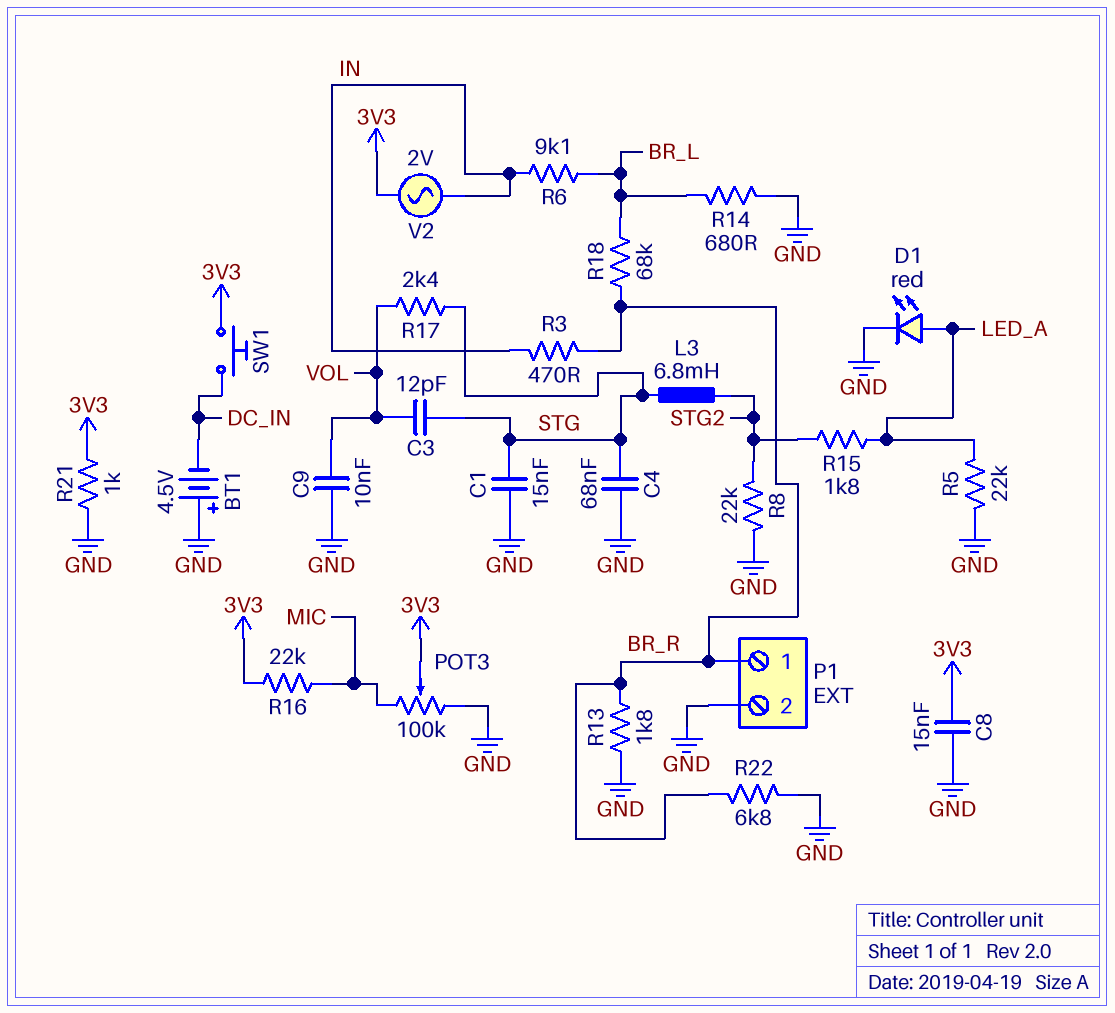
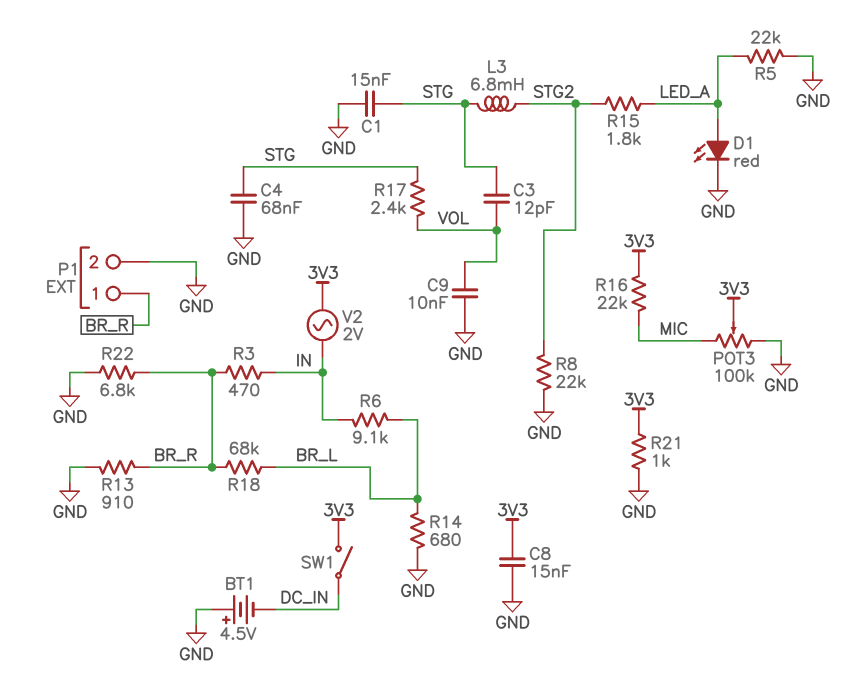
R13: 1.8k (BR_R, GND) -> 910 (BR_R, GND)
SW1: button (3V3, DC_IN) -> switch (3V3, DC_IN)

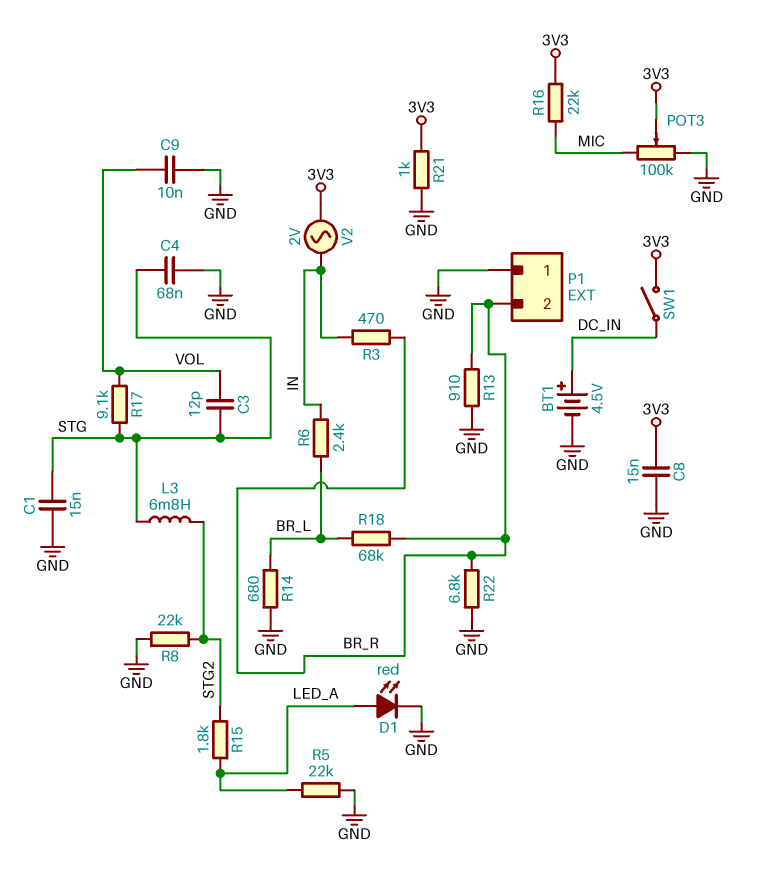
BT1: 4.5V (plus GND, minus DC_IN) -> 4.5V (plus DC_IN, minus GND)
P1 pin 1: BR_R -> GND
P1 pin 2: GND -> BR_R
R6: 9.1k (BR_L, IN) -> 2.4k (BR_L, IN)
R17: 2.4k (STG, VOL) -> 9.1k (STG, VOL)

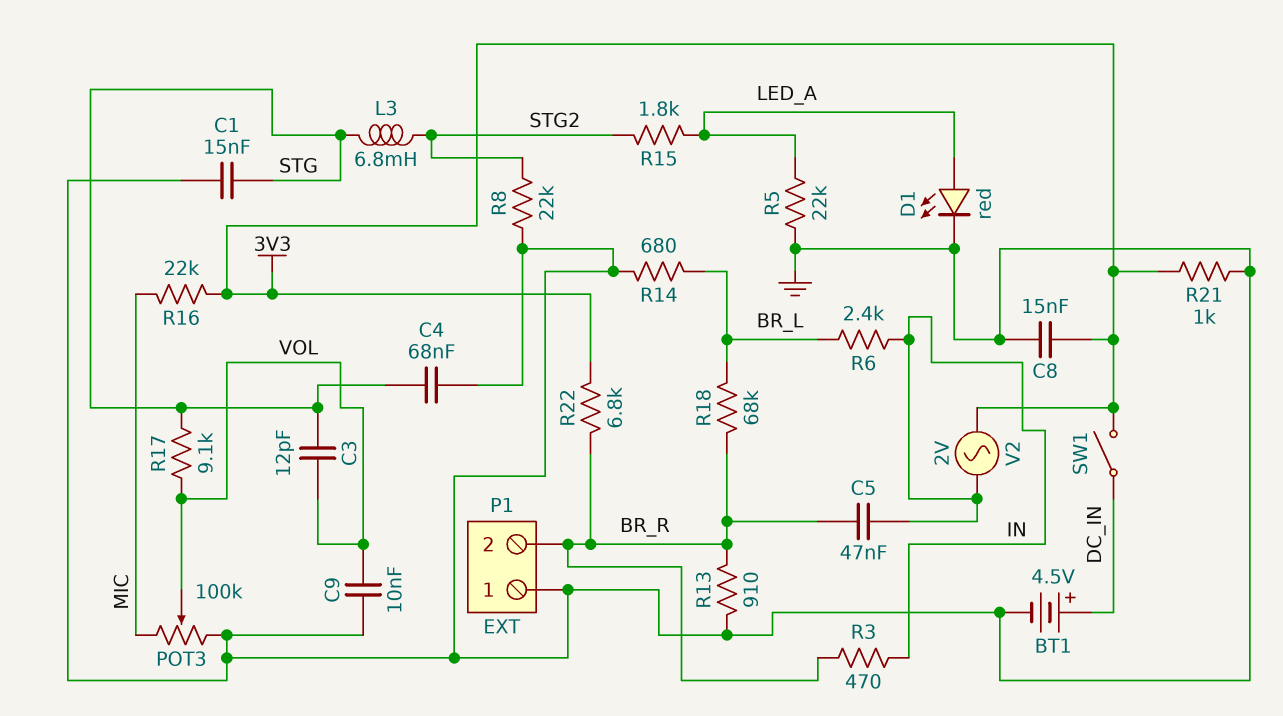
C5: none -> 47nF (BR_R, IN)
POT3: 100k (GND, MIC, wiper 3V3) -> 100k (GND, MIC, wiper VOL)
R22: 6.8k (BR_R, GND) -> 6.8k (3V3, BR_R)

